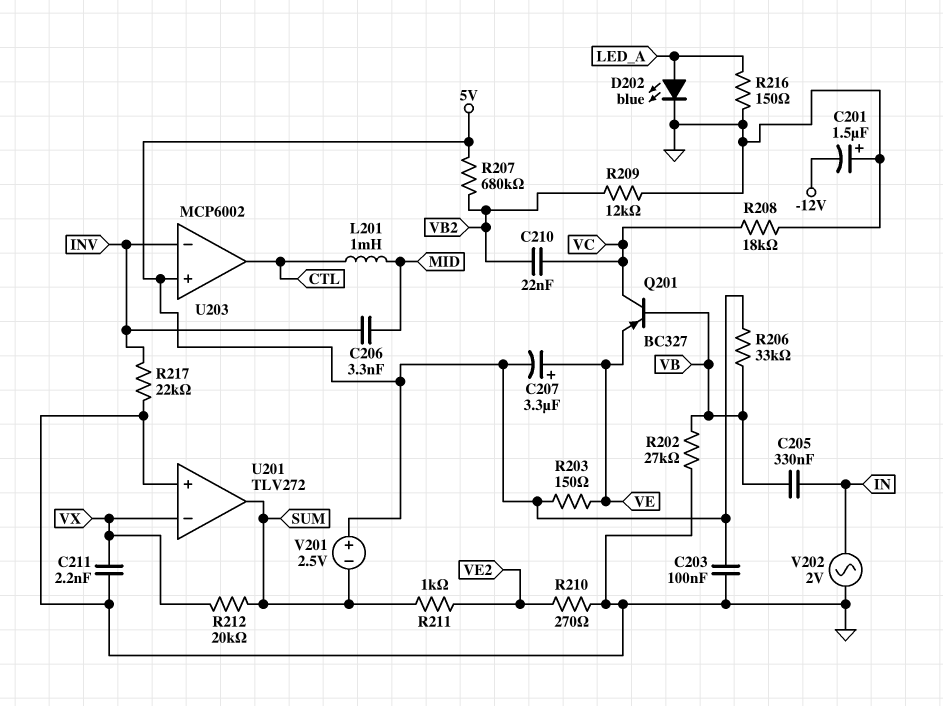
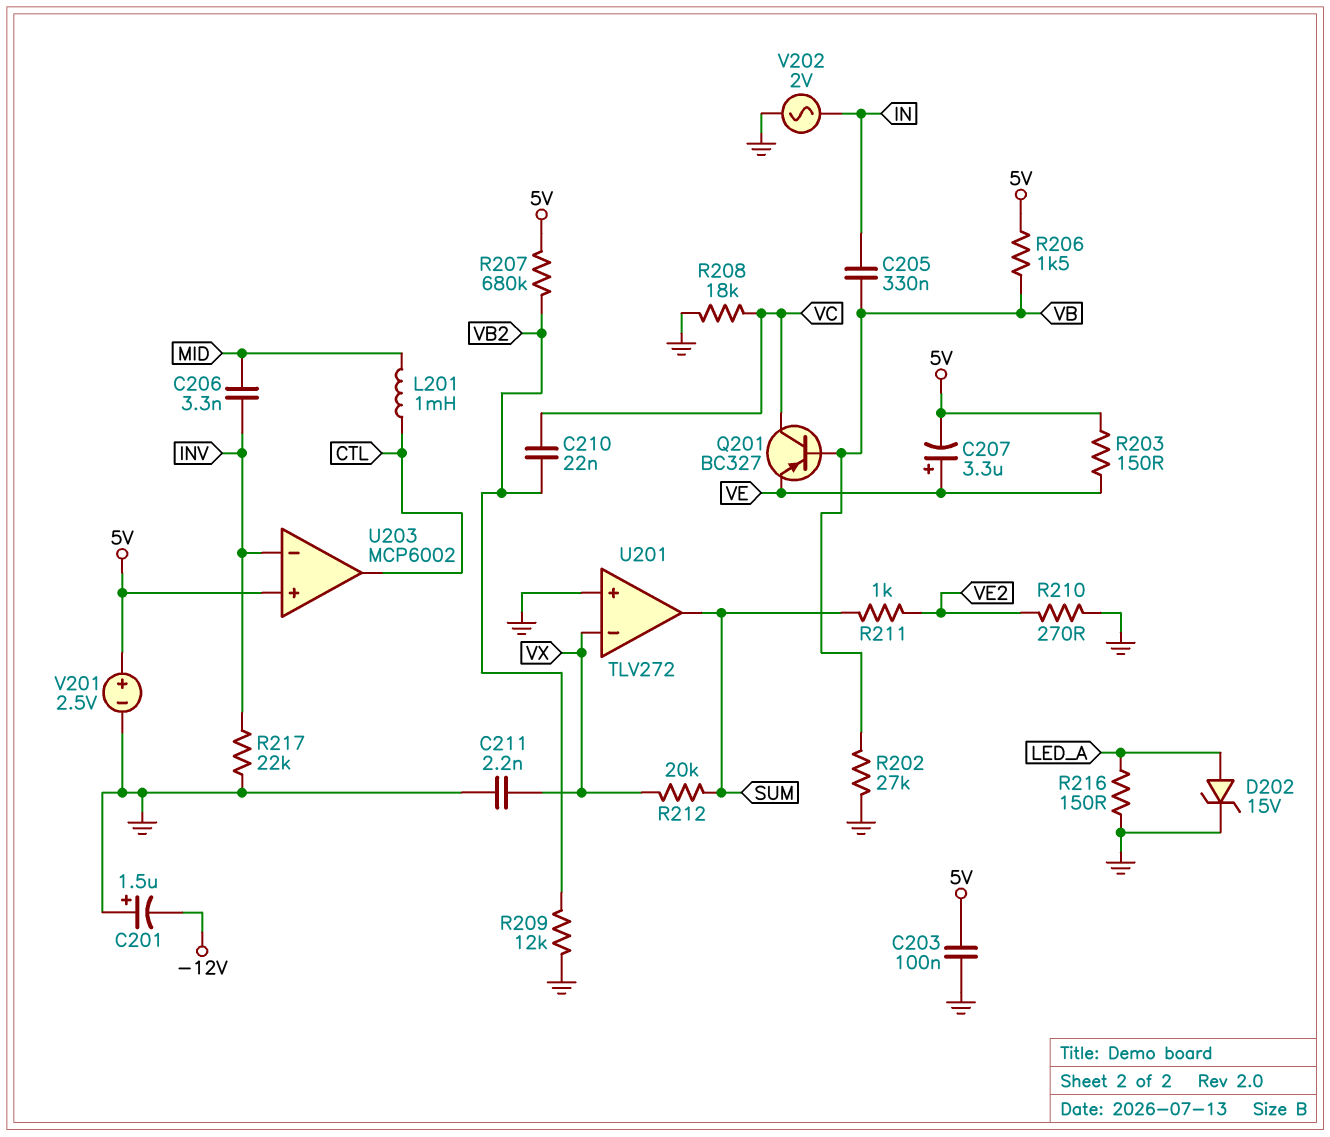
D202: LED blue (A LED_A, K GND) -> zener 15V (A LED_A, K GND)
R206: 33k (5V, VB) -> 1.5k (5V, VB)
V201: 2.5V (plus 5V, minus SUM) -> 2.5V (plus 5V, minus GND)

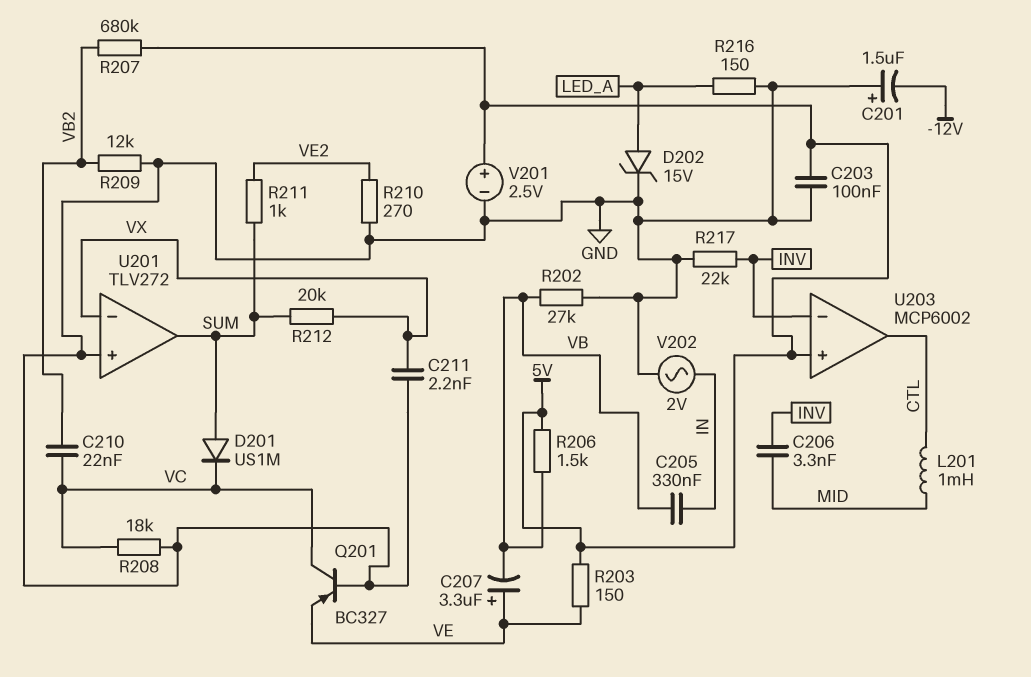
C207: 3.3uF (plus VE, minus 5V) -> 3.3uF (plus VE, minus VB)
D201: none -> diode US1M (A SUM, K VC)
Q201: PNP BC327 (B VB, C VC, E VE) -> PNP BC327 (B GND, C VC, E VE)

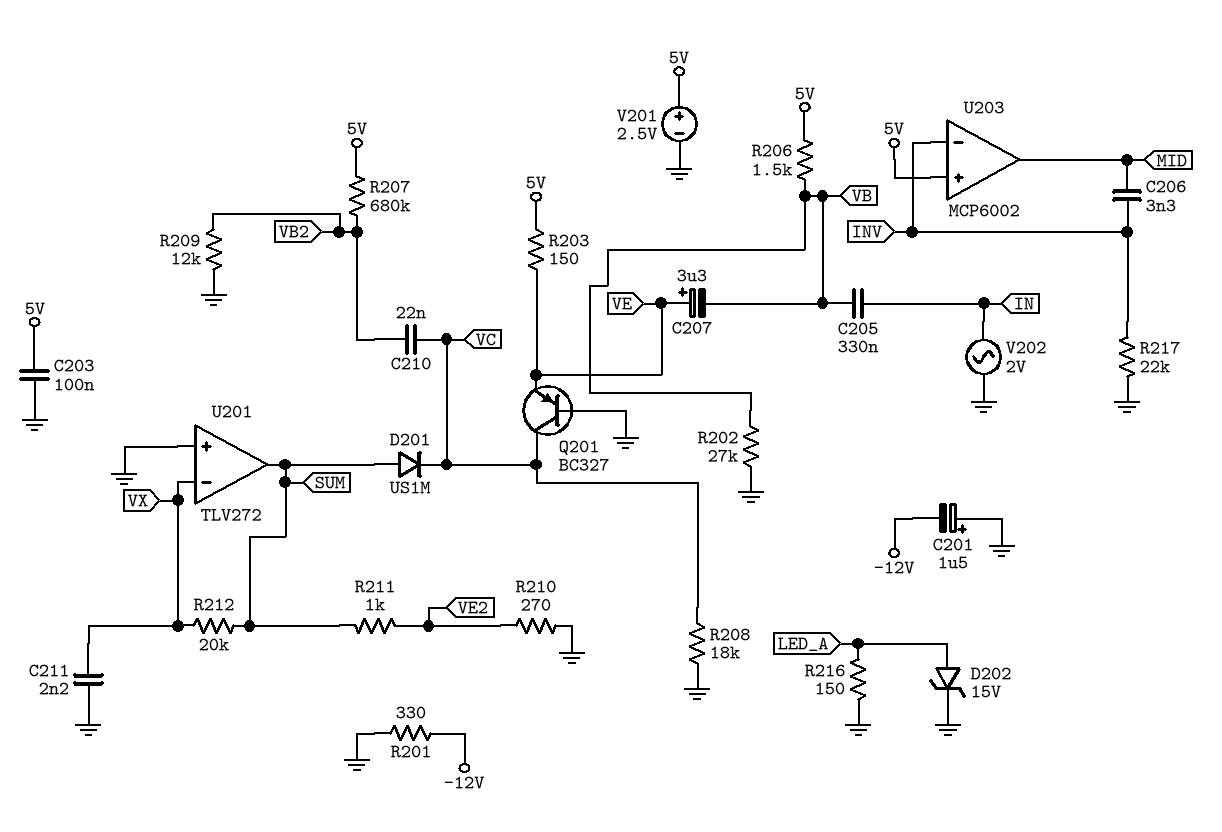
L201: 1mH (CTL, MID) -> none
R201: none -> 330 (-12V, GND)
U203 pin out: CTL -> MID

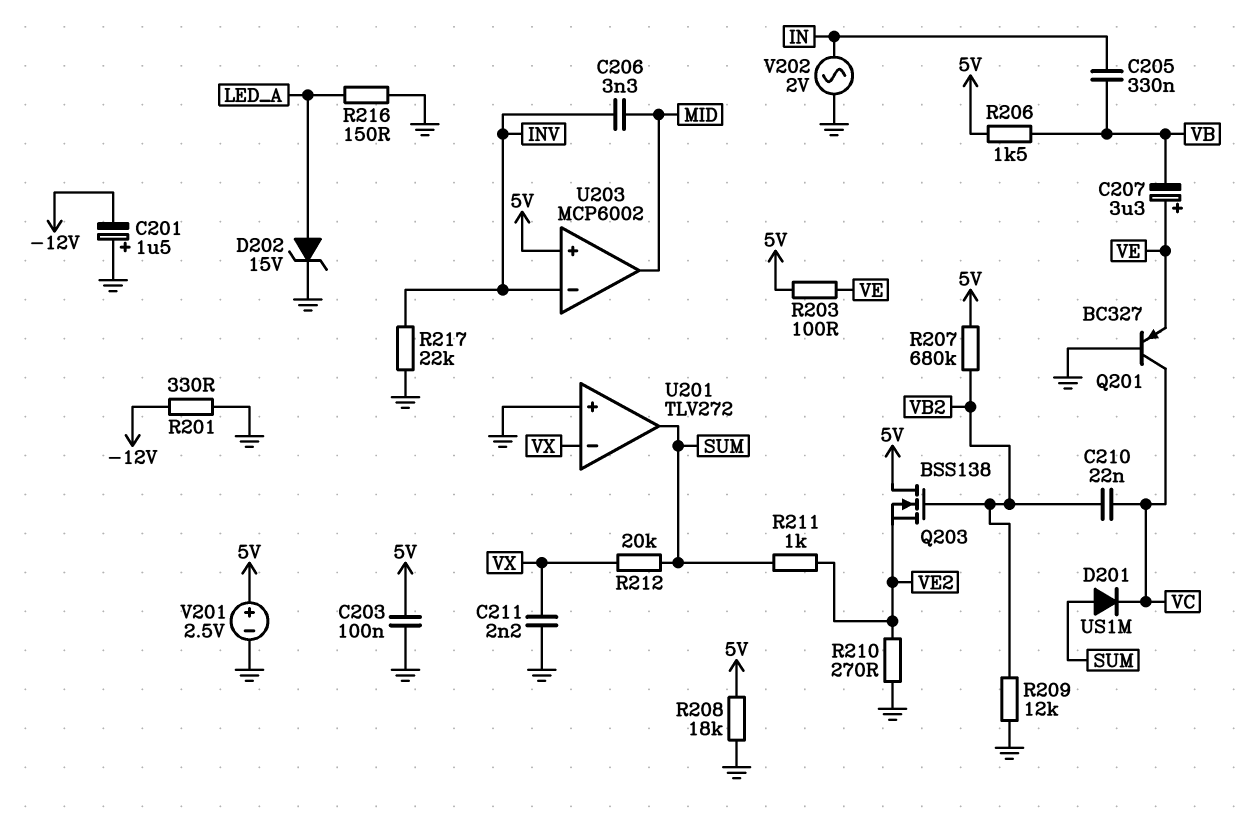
Q203: none -> NMOS BSS138 (G VB2, D 5V, S VE2)
R202: 27k (GND, VB) -> none
R203: 150 (5V, VE) -> 100 (5V, VE)
R208: 18k (GND, VC) -> 18k (5V, GND)

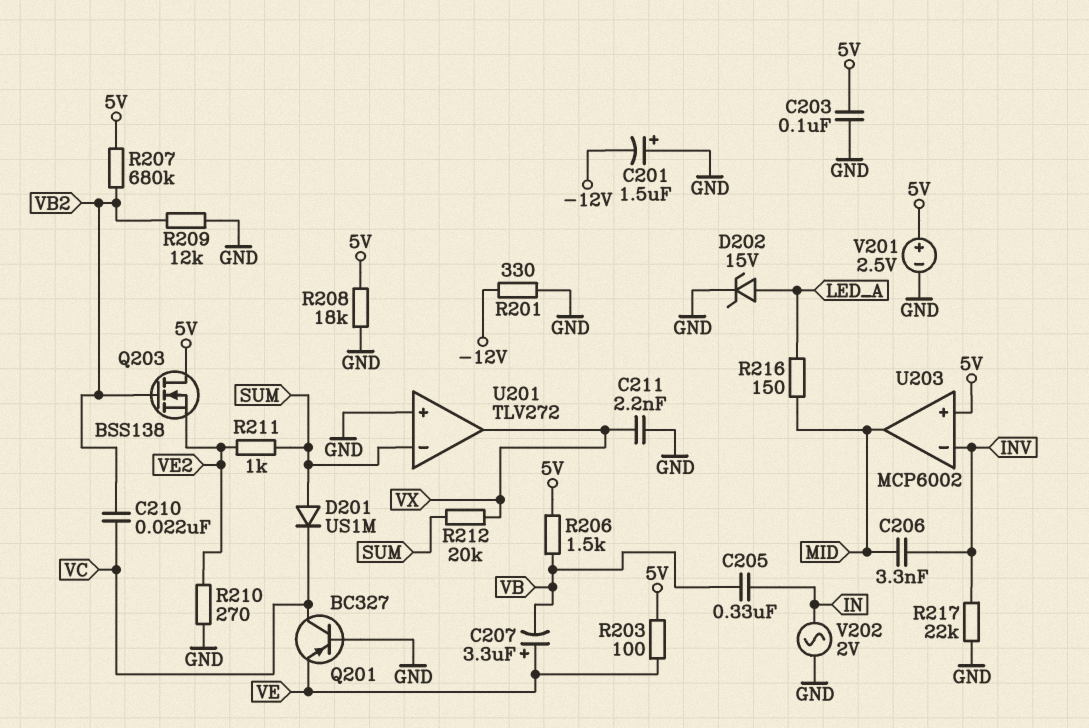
R216: 150 (GND, LED_A) -> 150 (LED_A, MID)
U201 pin in-: VX -> SUM
U201 pin out: SUM -> VX

